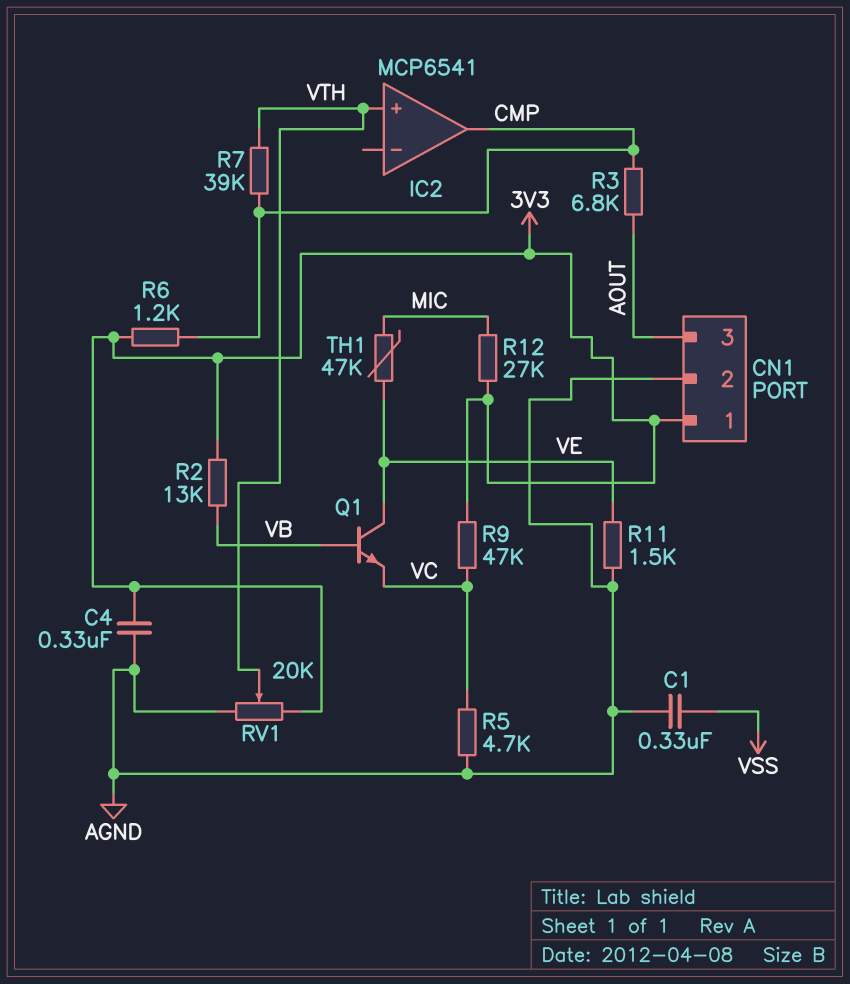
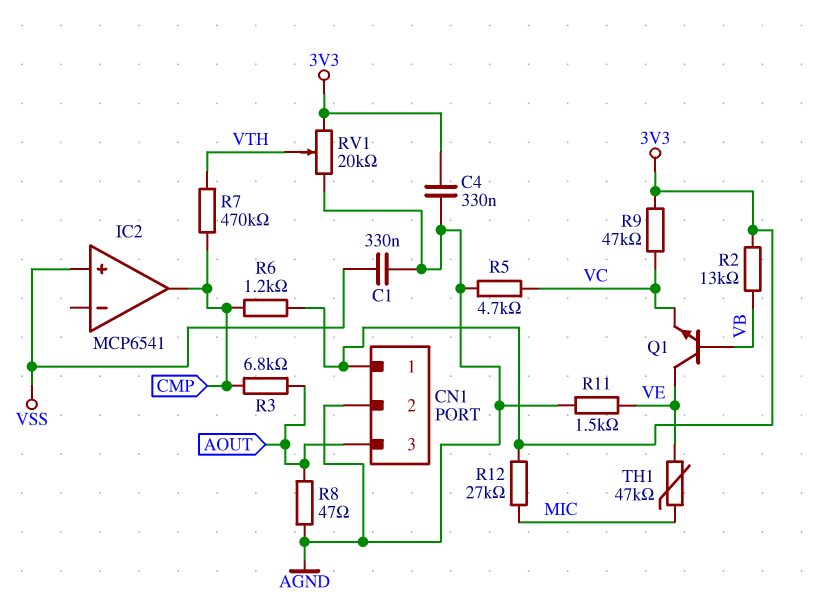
IC2 pin in+: VTH -> VSS
R7: 39k (CMP, VTH) -> 470k (CMP, VTH)
R8: none -> 47 (AGND, AOUT)

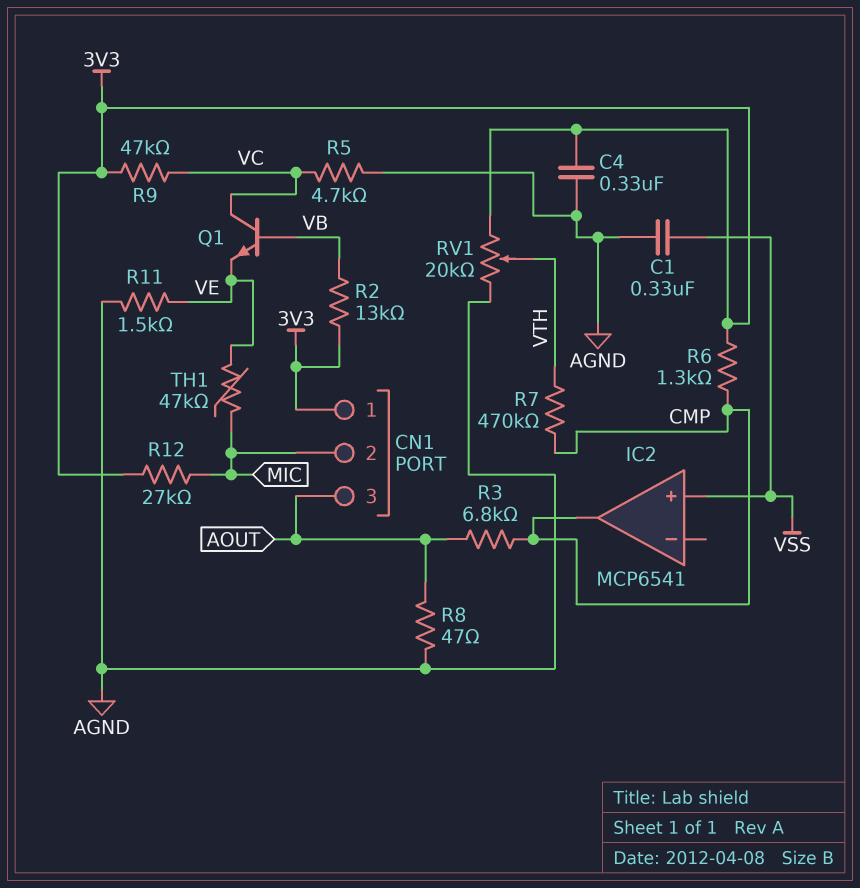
CN1 pin 2: AGND -> MIC
Q1: NPN (B VB, C VE, E VC) -> NPN (B VB, C VC, E VE)
R6: 1.2k (3V3, CMP) -> 1.3k (3V3, CMP)

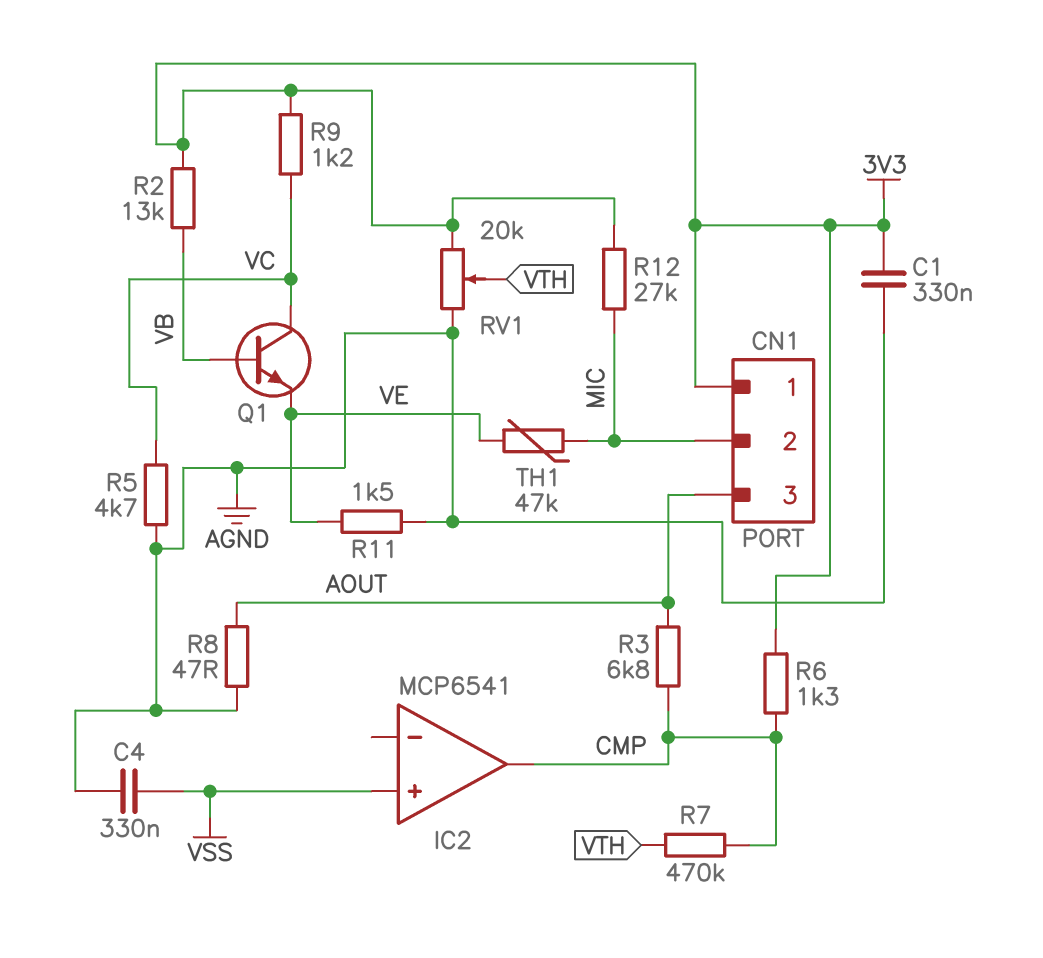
C1: 330nF (AGND, VSS) -> 330nF (3V3, AGND)
C4: 330nF (3V3, AGND) -> 330nF (AGND, VSS)
R9: 47k (3V3, VC) -> 1.2k (3V3, VC)

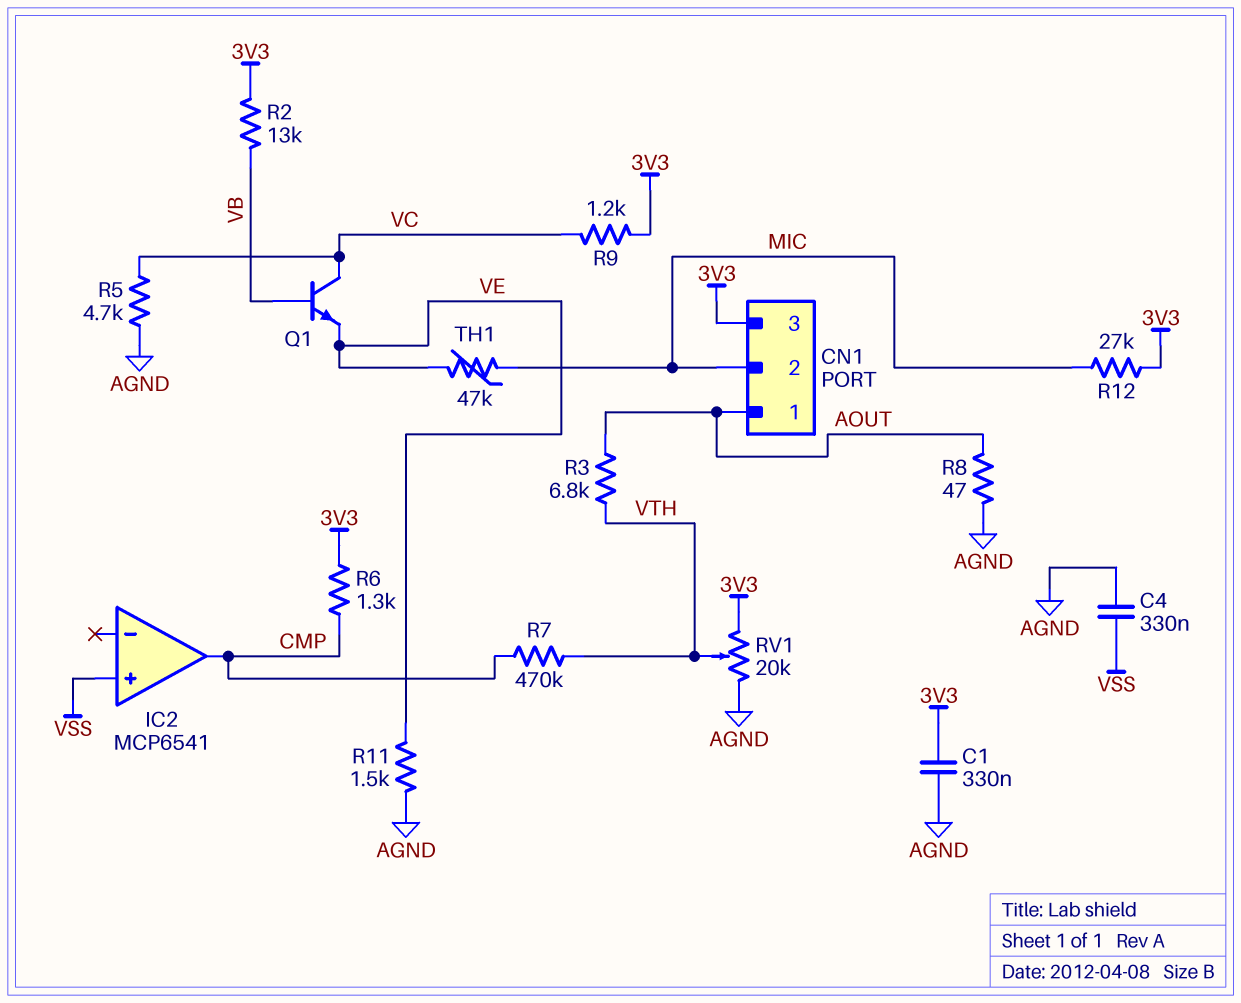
CN1 pin 1: 3V3 -> AOUT
CN1 pin 3: AOUT -> 3V3
R3: 6.8k (AOUT, CMP) -> 6.8k (AOUT, VTH)

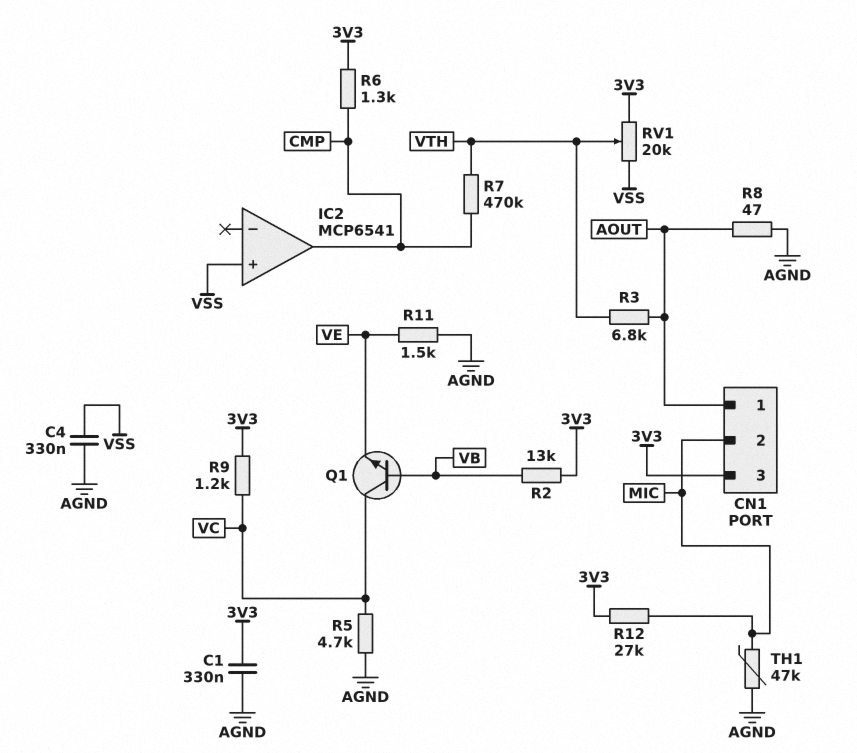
RV1: 20k (3V3, AGND, wiper VTH) -> 20k (3V3, VSS, wiper VTH)
TH1: 47k (MIC, VE) -> 47k (AGND, MIC)

